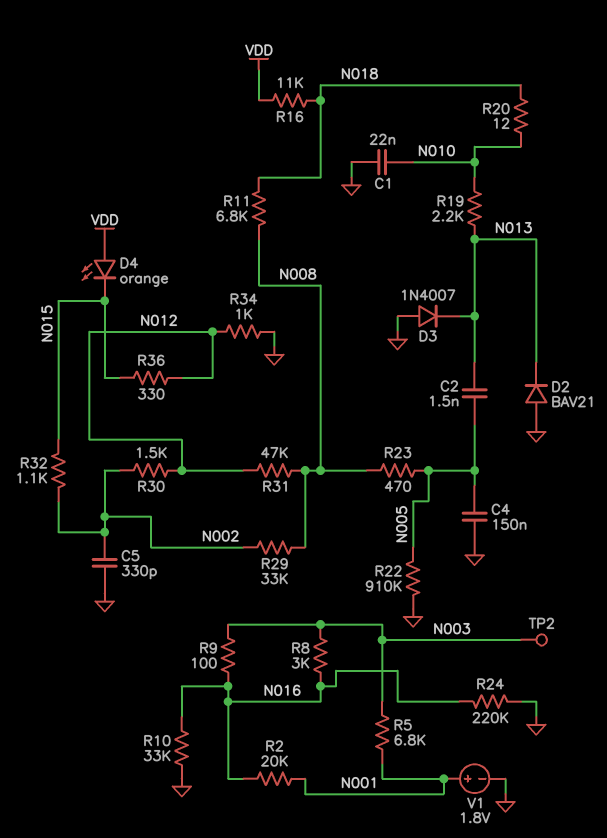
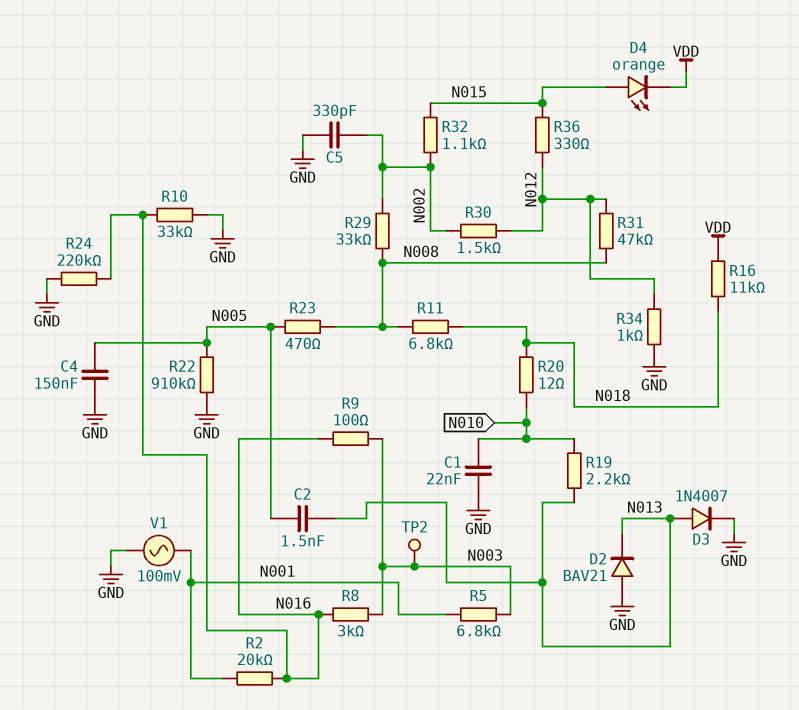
D3: diode 1N4007 (A GND, K N013) -> diode 1N4007 (A N013, K GND)
D4: LED orange (A VDD, K N015) -> LED orange (A N015, K VDD)
V1: 1.8V (plus N001, minus GND) -> AC 100mV (GND, N001)

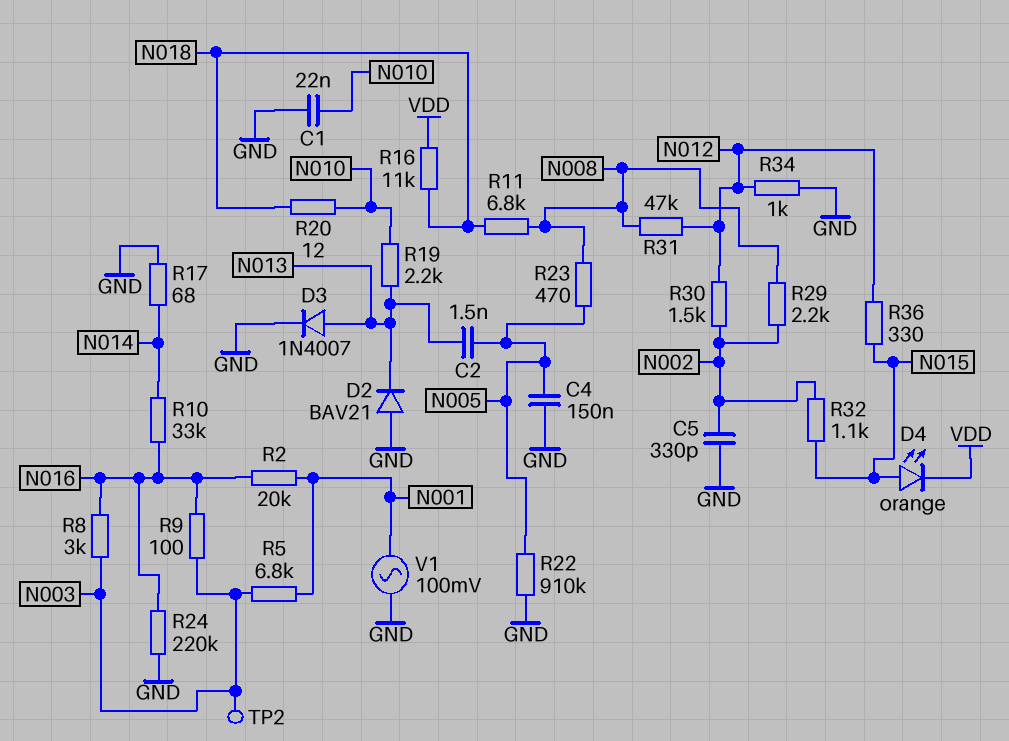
R10: 33k (GND, N016) -> 33k (N014, N016)
R17: none -> 68 (GND, N014)
R29: 33k (N002, N008) -> 2.2k (N002, N008)

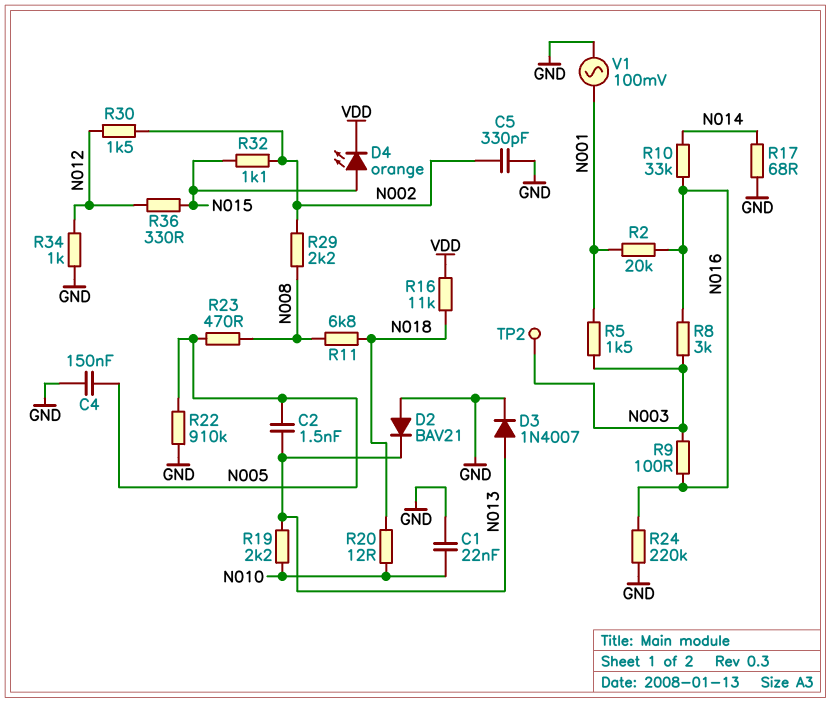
R5: 6.8k (N001, N003) -> 1.5k (N001, N003)
R31: 47k (N008, N012) -> none

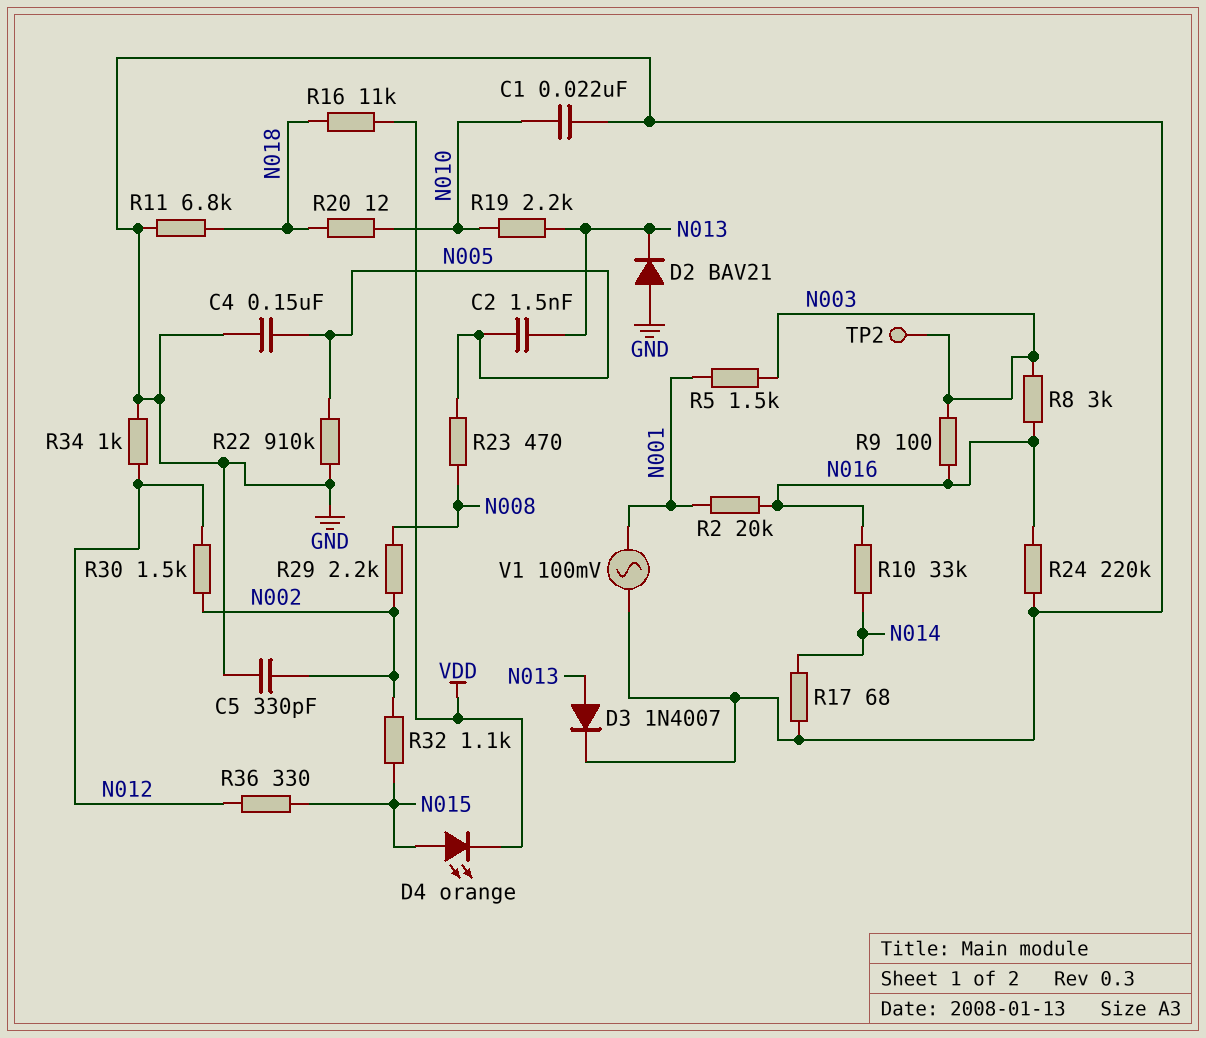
R11: 6.8k (N008, N018) -> 6.8k (GND, N018)

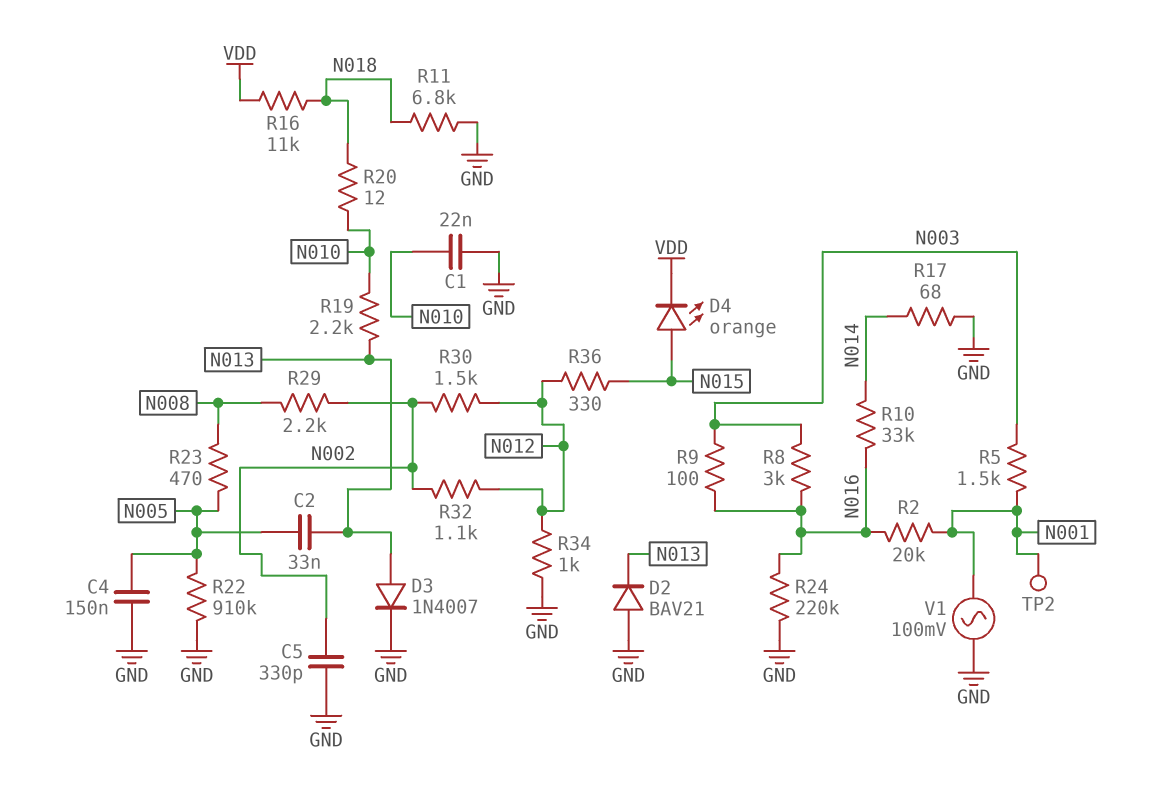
C2: 1.5nF (N005, N013) -> 33nF (N005, N013)
R32: 1.1k (N002, N015) -> 1.1k (N002, N012)
TP2: test point (N003) -> test point (N001)

